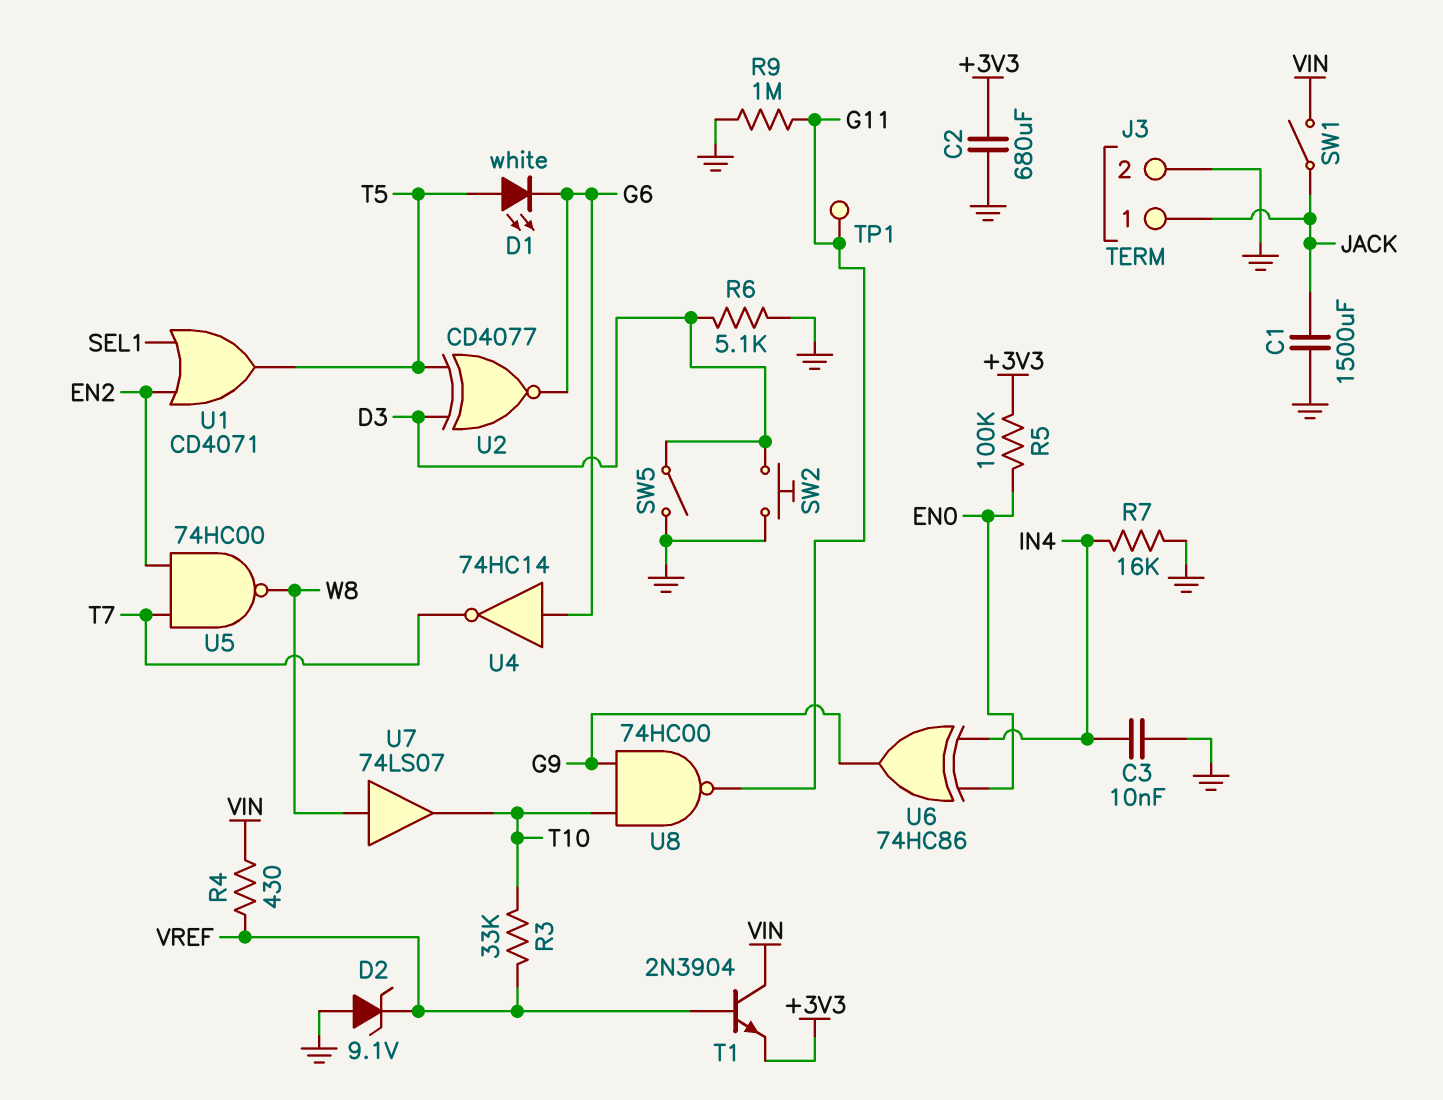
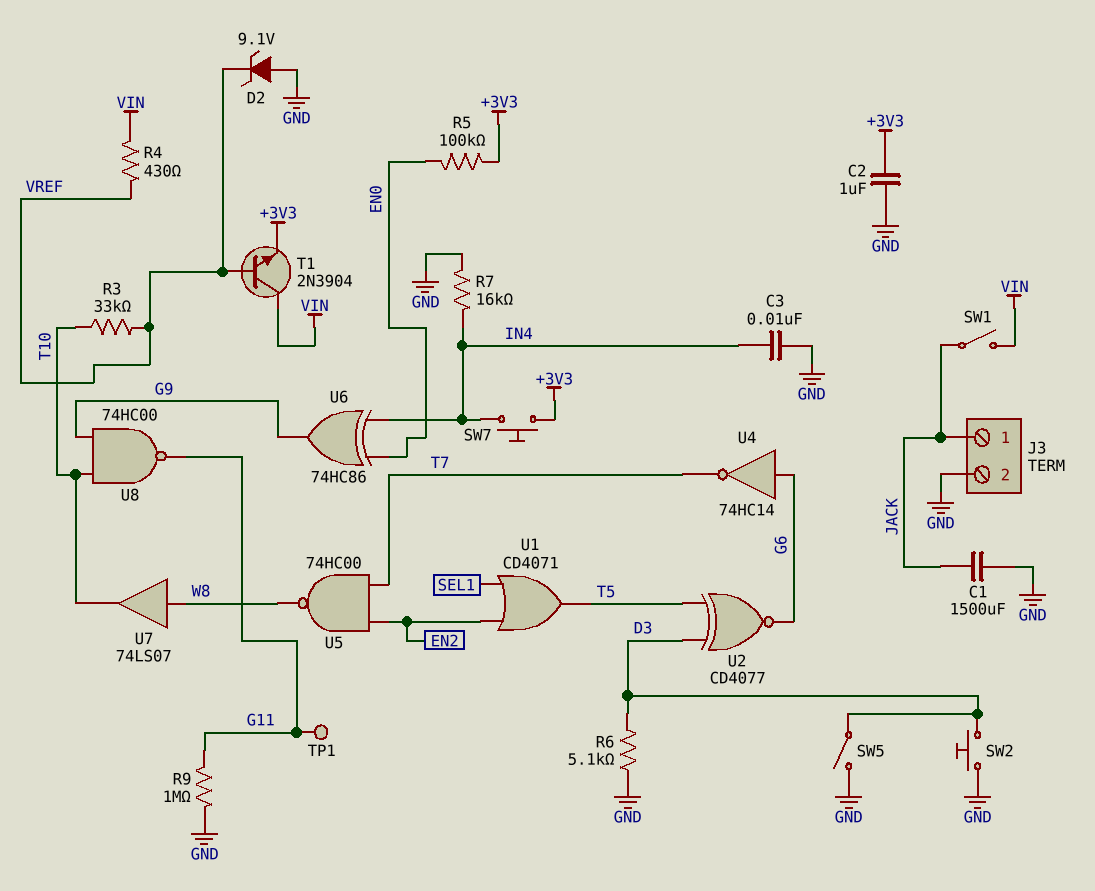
C2: 680uF (+3V3, GND) -> 1uF (+3V3, GND)
D1: LED white (A T5, K G6) -> none
SW7: none -> button (+3V3, IN4)

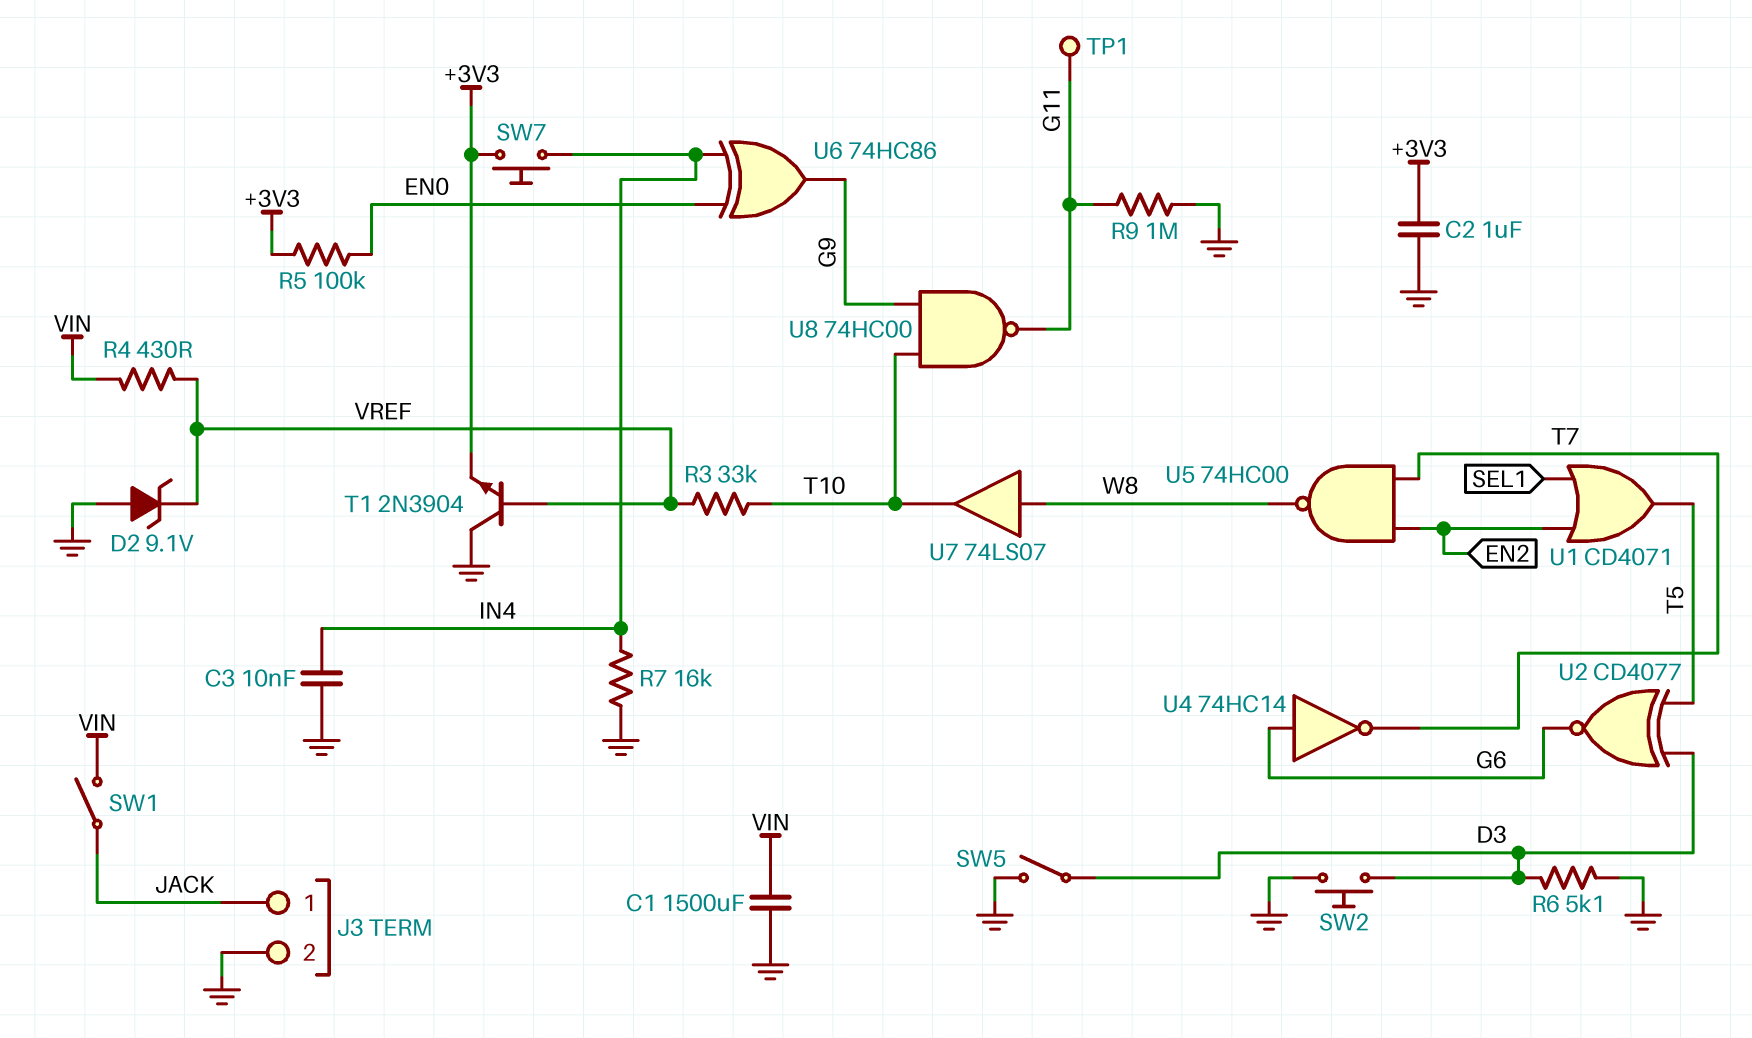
C1: 1500uF (GND, JACK) -> 1500uF (GND, VIN)
T1: NPN 2N3904 (B VREF, C VIN, E +3V3) -> NPN 2N3904 (B VREF, C GND, E +3V3)

